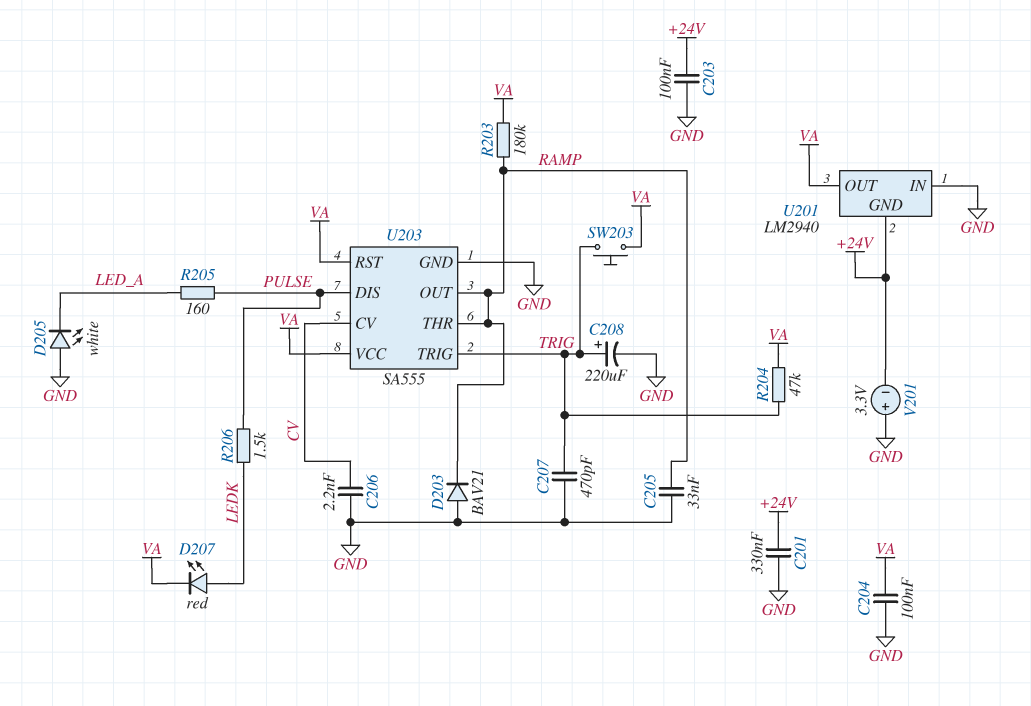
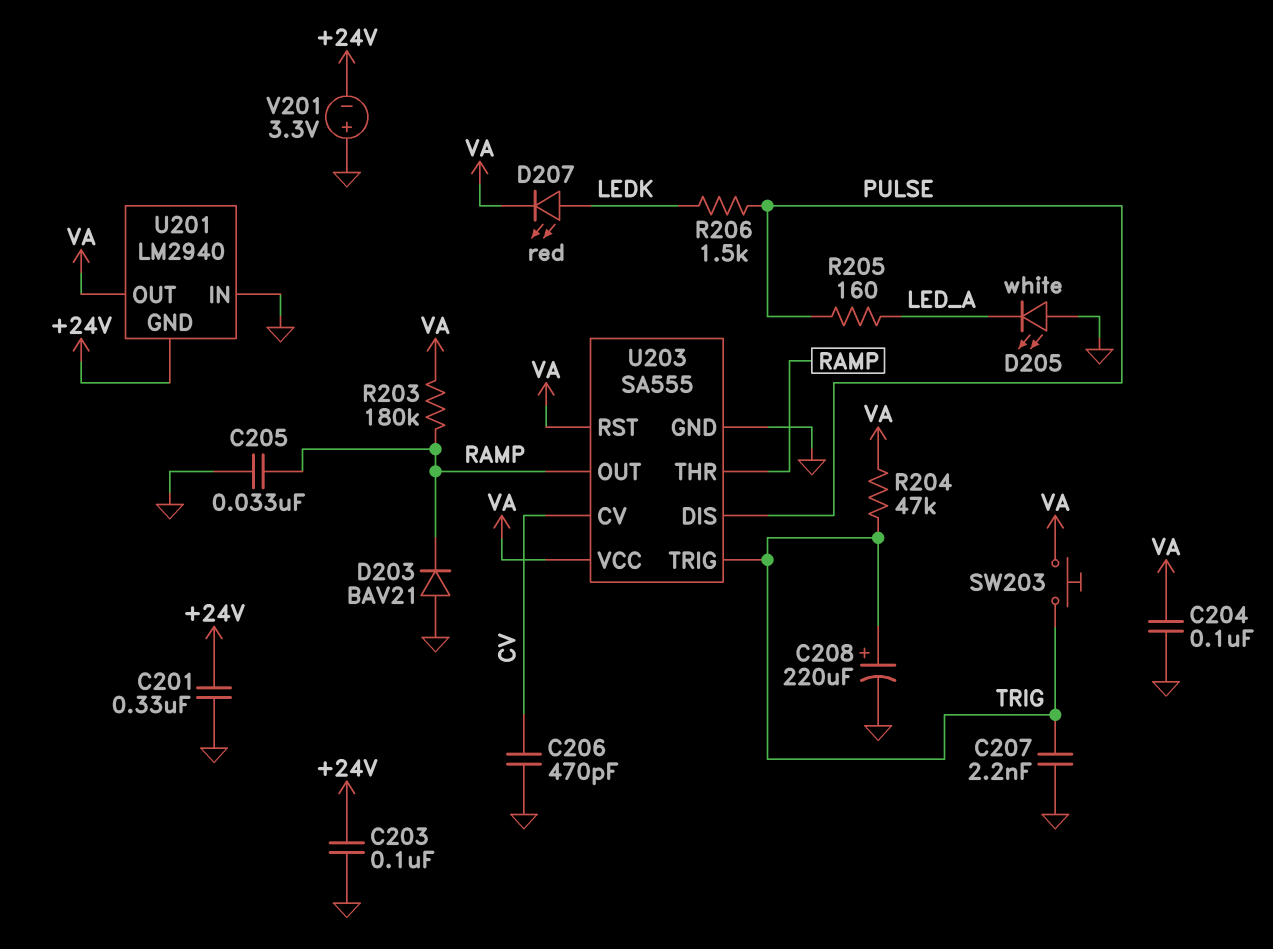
C206: 2.2nF (CV, GND) -> 470pF (CV, GND)
C207: 470pF (GND, TRIG) -> 2.2nF (GND, TRIG)

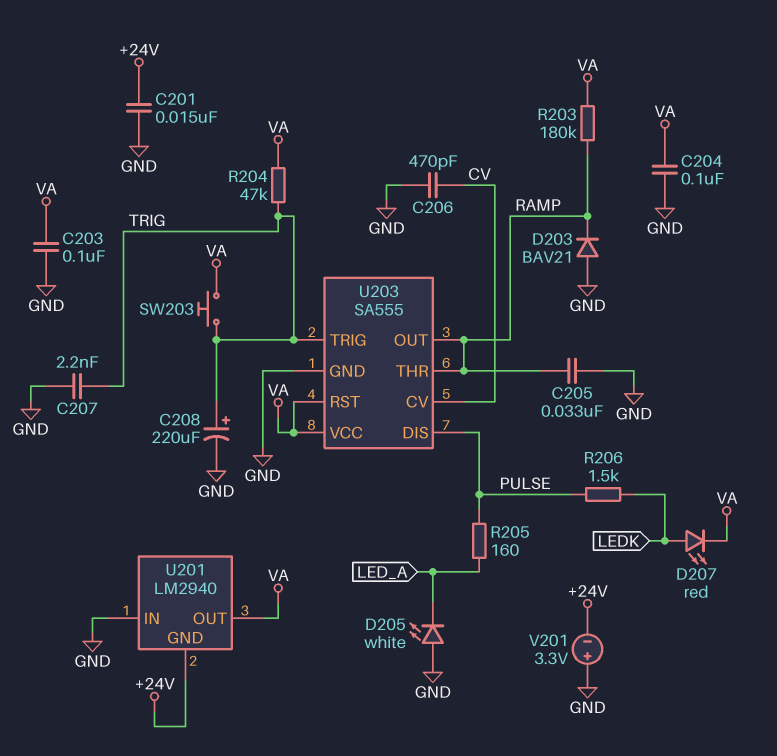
C201: 330nF (+24V, GND) -> 15nF (+24V, GND)
C203: 100nF (+24V, GND) -> 100nF (GND, VA)

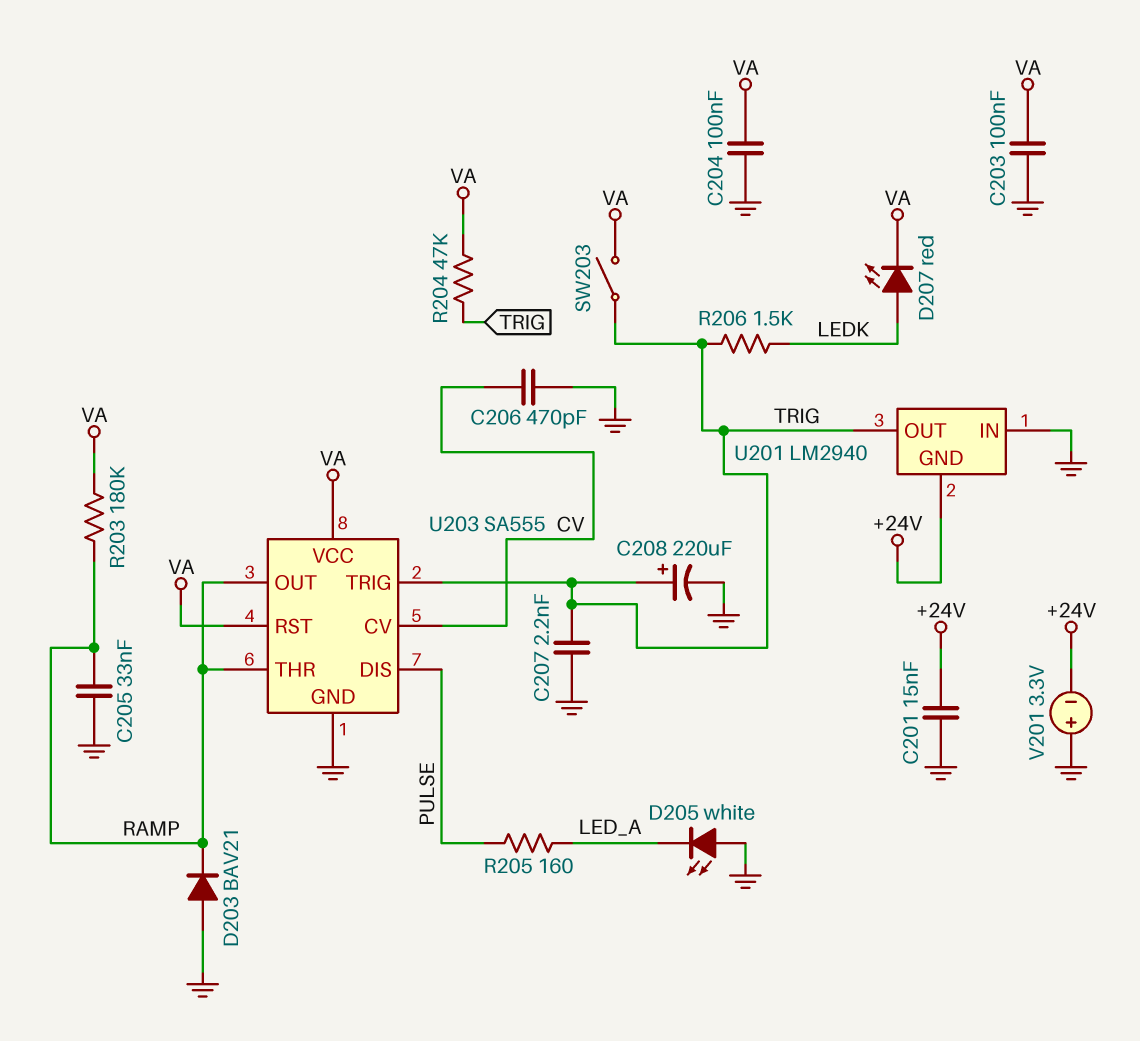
R206: 1.5k (LEDK, PULSE) -> 1.5k (LEDK, TRIG)
SW203: button (TRIG, VA) -> switch (TRIG, VA)
U201 pin OUT: VA -> TRIG

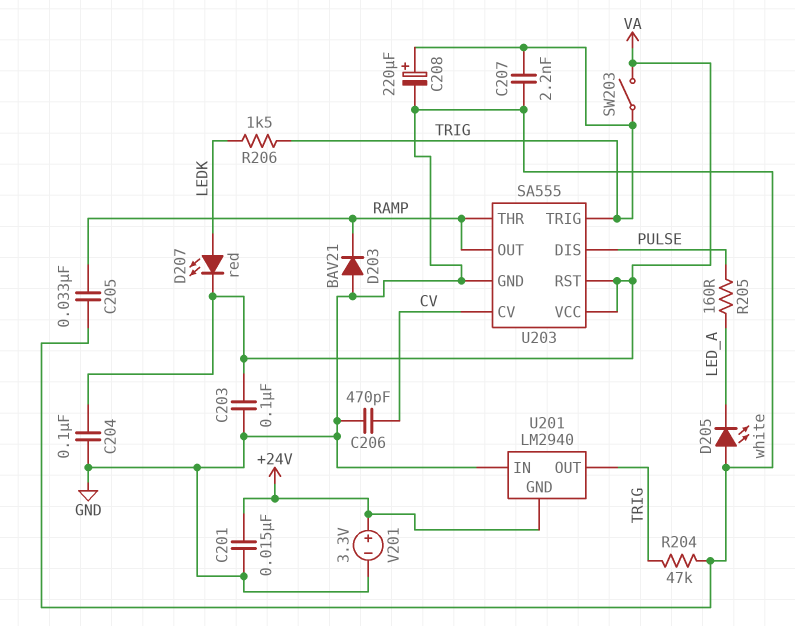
R203: 180k (RAMP, VA) -> none
R204: 47k (TRIG, VA) -> 47k (GND, TRIG)
V201: 3.3V (plus GND, minus +24V) -> 3.3V (plus +24V, minus GND)

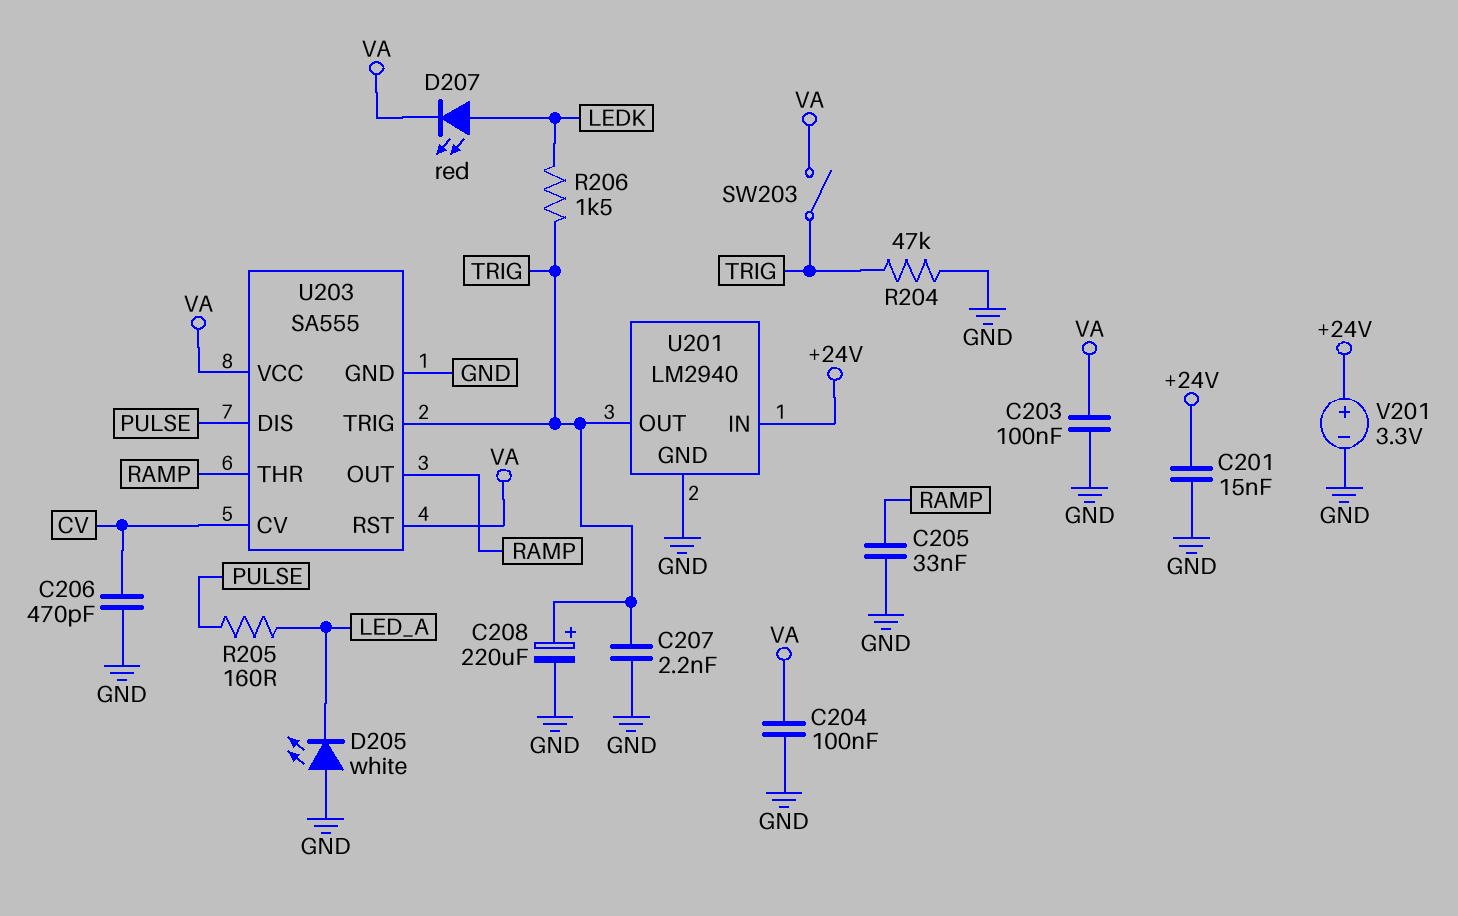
D203: diode BAV21 (A GND, K RAMP) -> none
U201 pin GND: +24V -> GND
U201 pin IN: GND -> +24V

